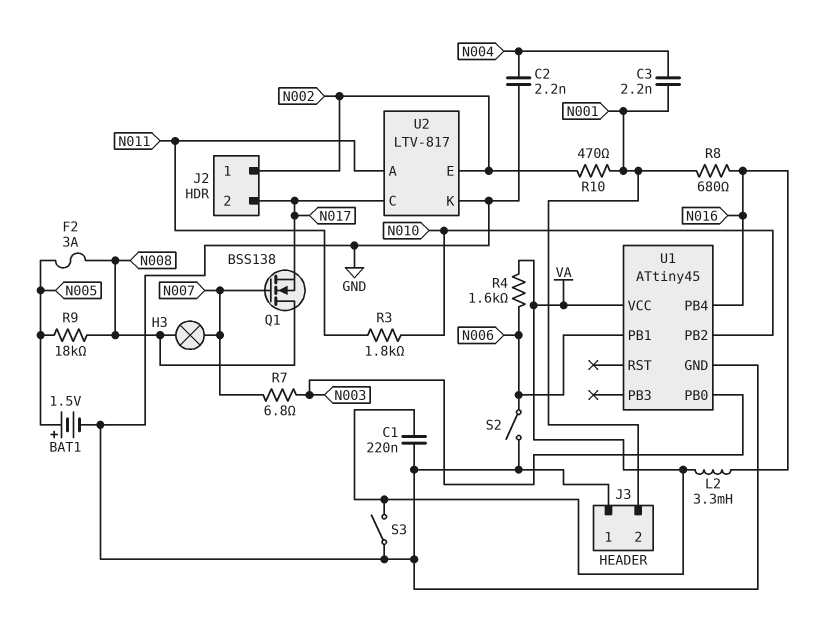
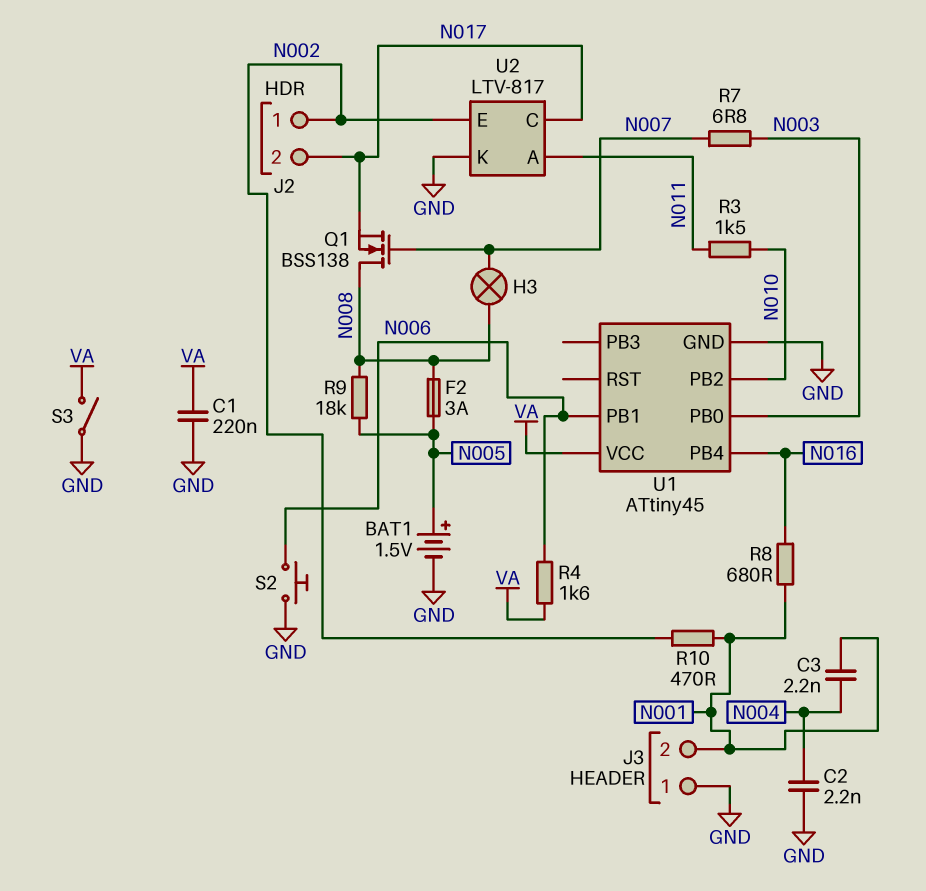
L2: 3.3mH (N016, VA) -> none
R3: 1.8k (N010, N011) -> 1.5k (N010, N011)
S2: switch (GND, N006) -> button (GND, N006)

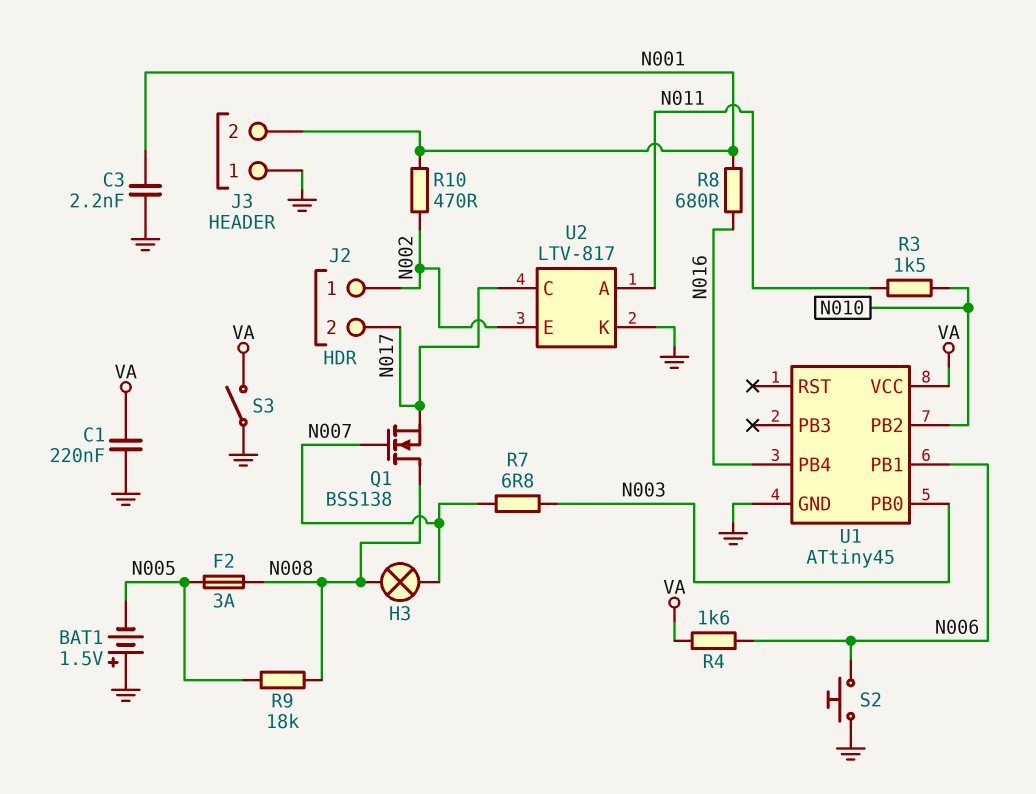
BAT1: 1.5V (plus N005, minus GND) -> 1.5V (plus GND, minus N005)
C2: 2.2nF (GND, N004) -> none
C3: 2.2nF (N001, N004) -> 2.2nF (GND, N001)

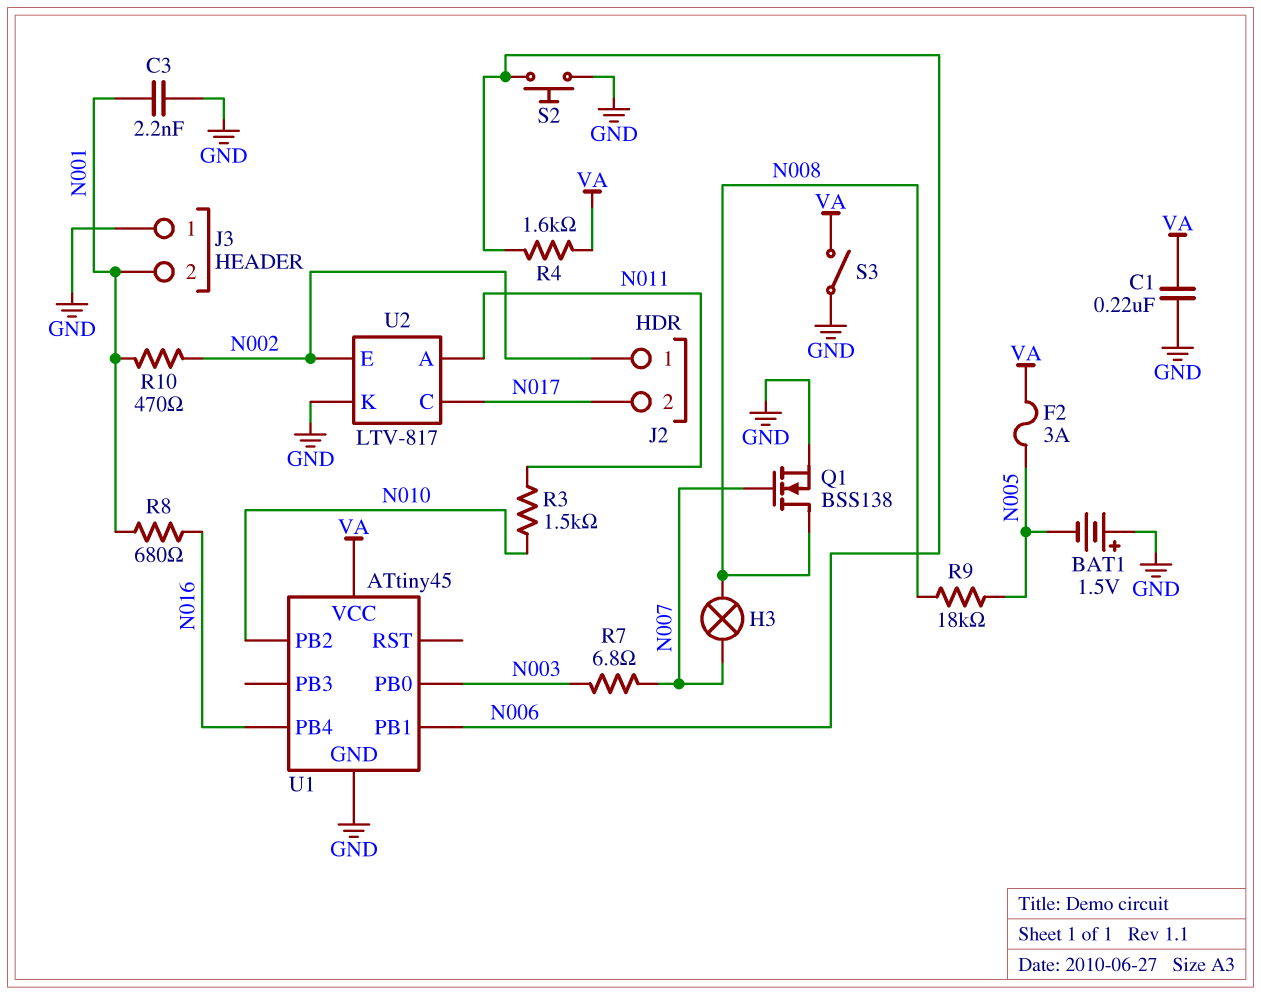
F2: 3A (N005, N008) -> 3A (N005, VA)
Q1: NMOS BSS138 (G N007, D N008, S N017) -> NMOS BSS138 (G N007, D N008, S GND)

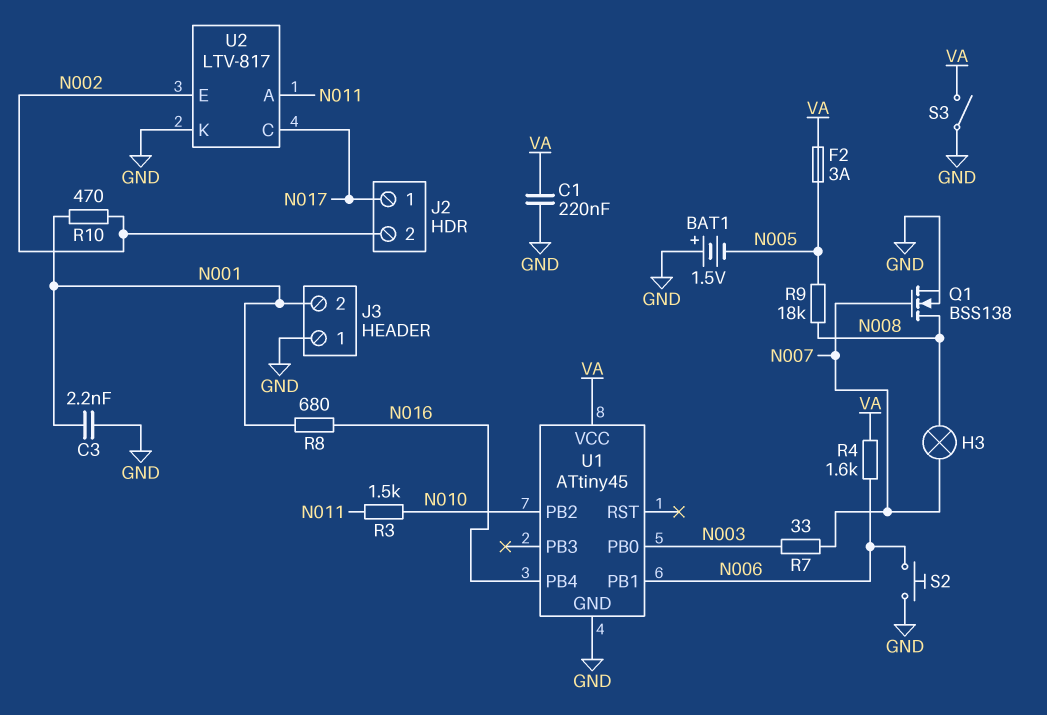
J2 pin 1: N002 -> N017
J2 pin 2: N017 -> N002
R7: 6.8 (N003, N007) -> 33 (N003, N007)

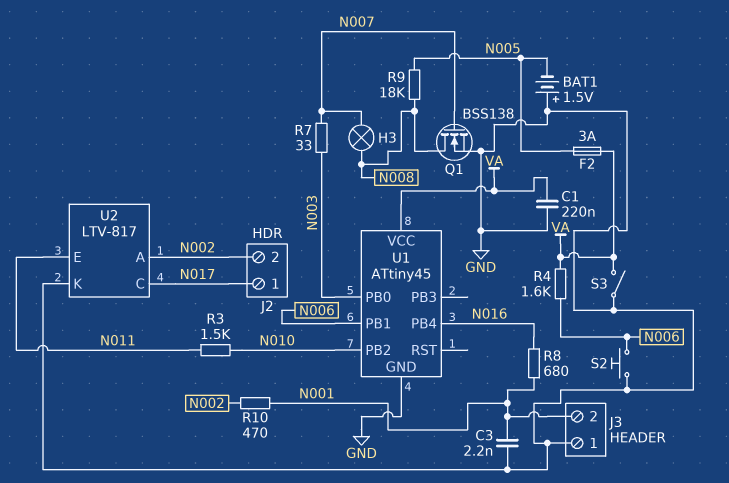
U2 pin A: N011 -> N002
U2 pin E: N002 -> N011

